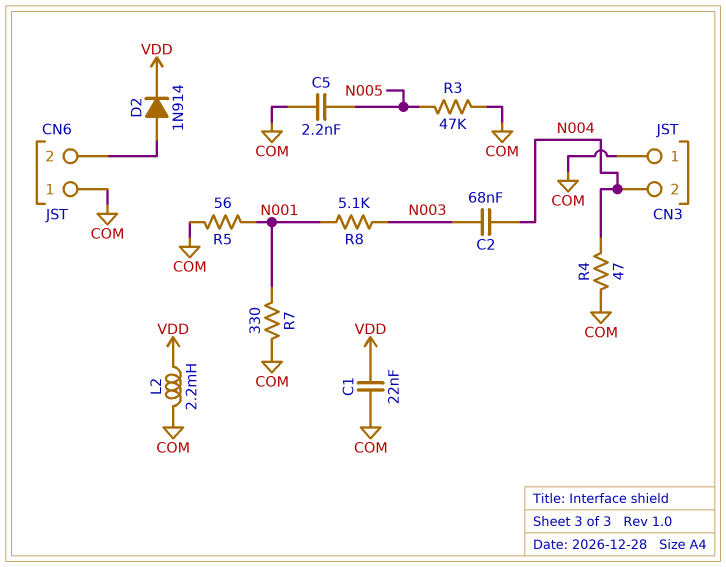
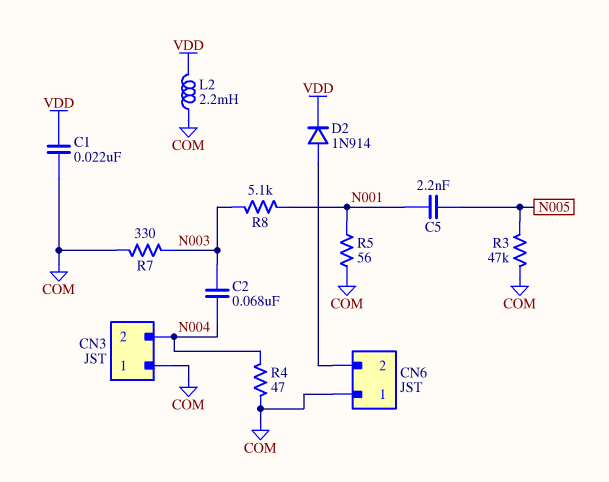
C5: 2.2nF (COM, N005) -> 2.2nF (N001, N005)
R7: 330 (COM, N001) -> 330 (COM, N003)

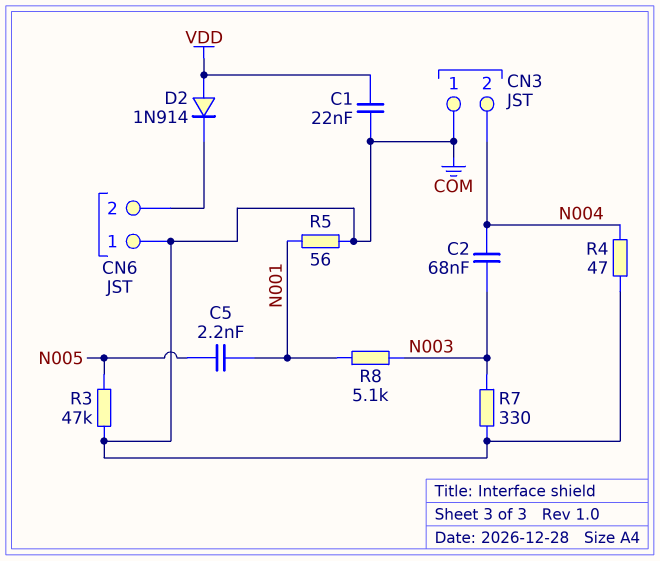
D2: diode 1N914 (A CN6/2, K VDD) -> diode 1N914 (A VDD, K CN6/2)
L2: 2.2mH (COM, VDD) -> none

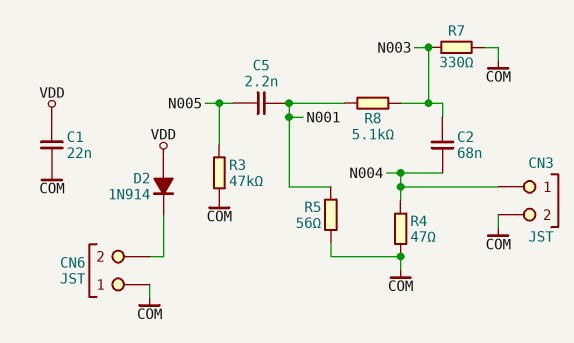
CN3 pin 1: COM -> N004
CN3 pin 2: N004 -> COM

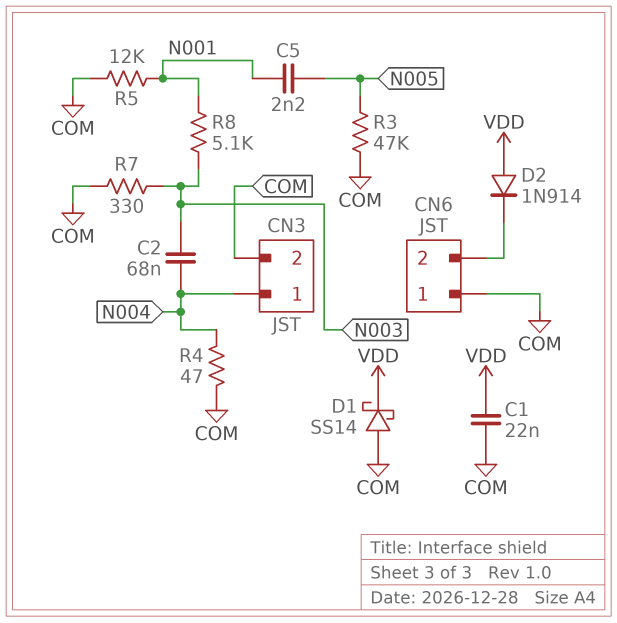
D1: none -> schottky SS14 (A COM, K VDD)
R5: 56 (COM, N001) -> 12k (COM, N001)

